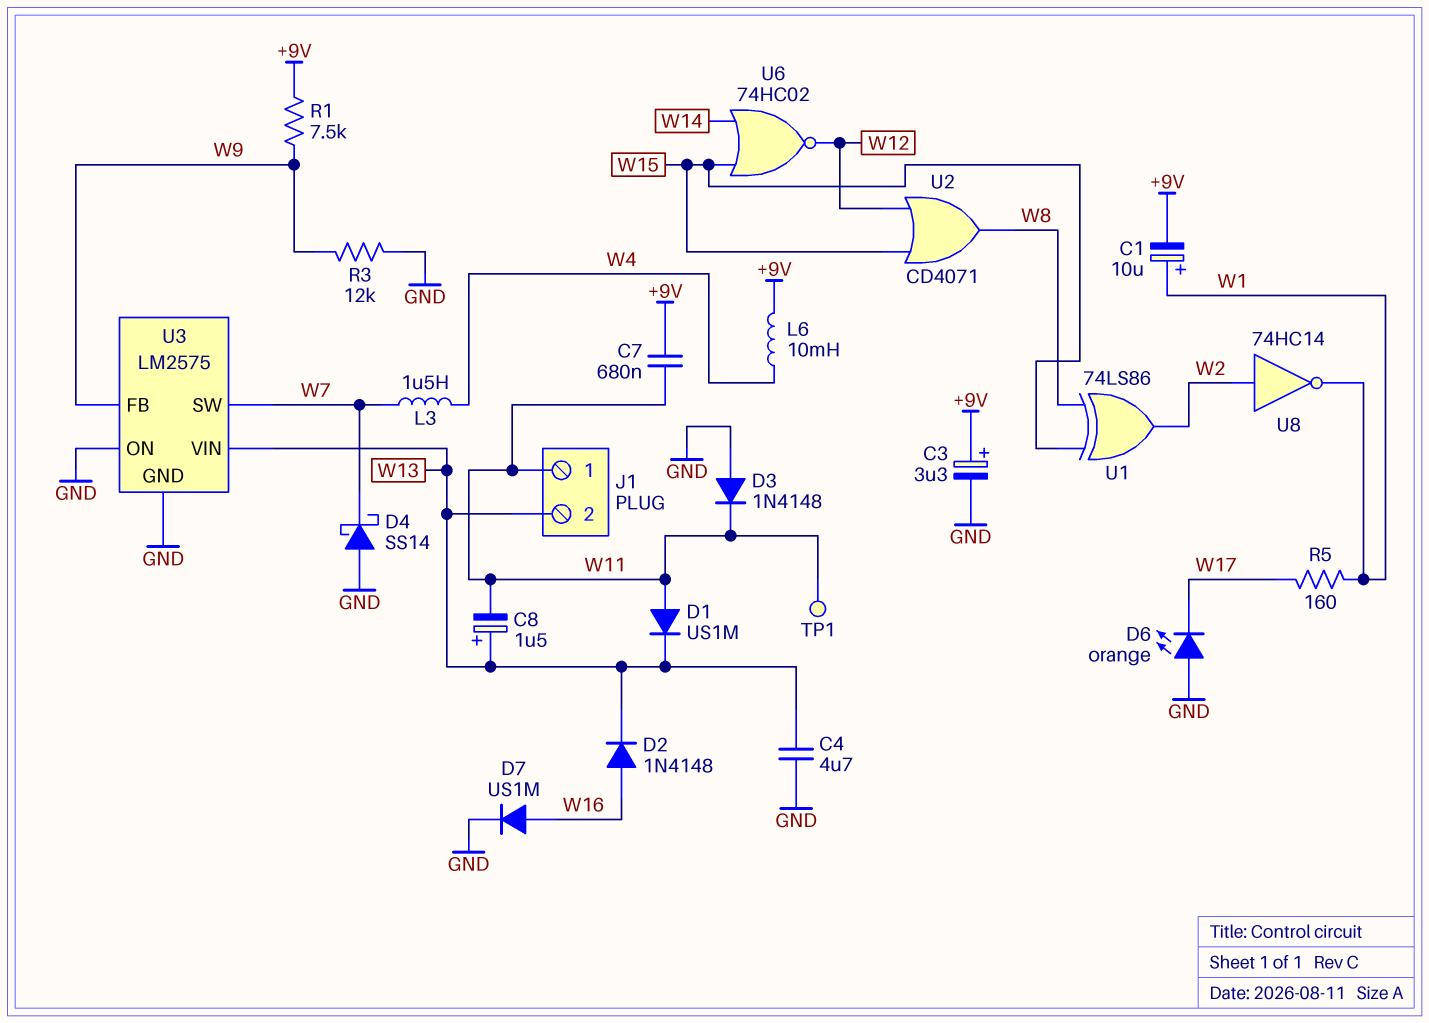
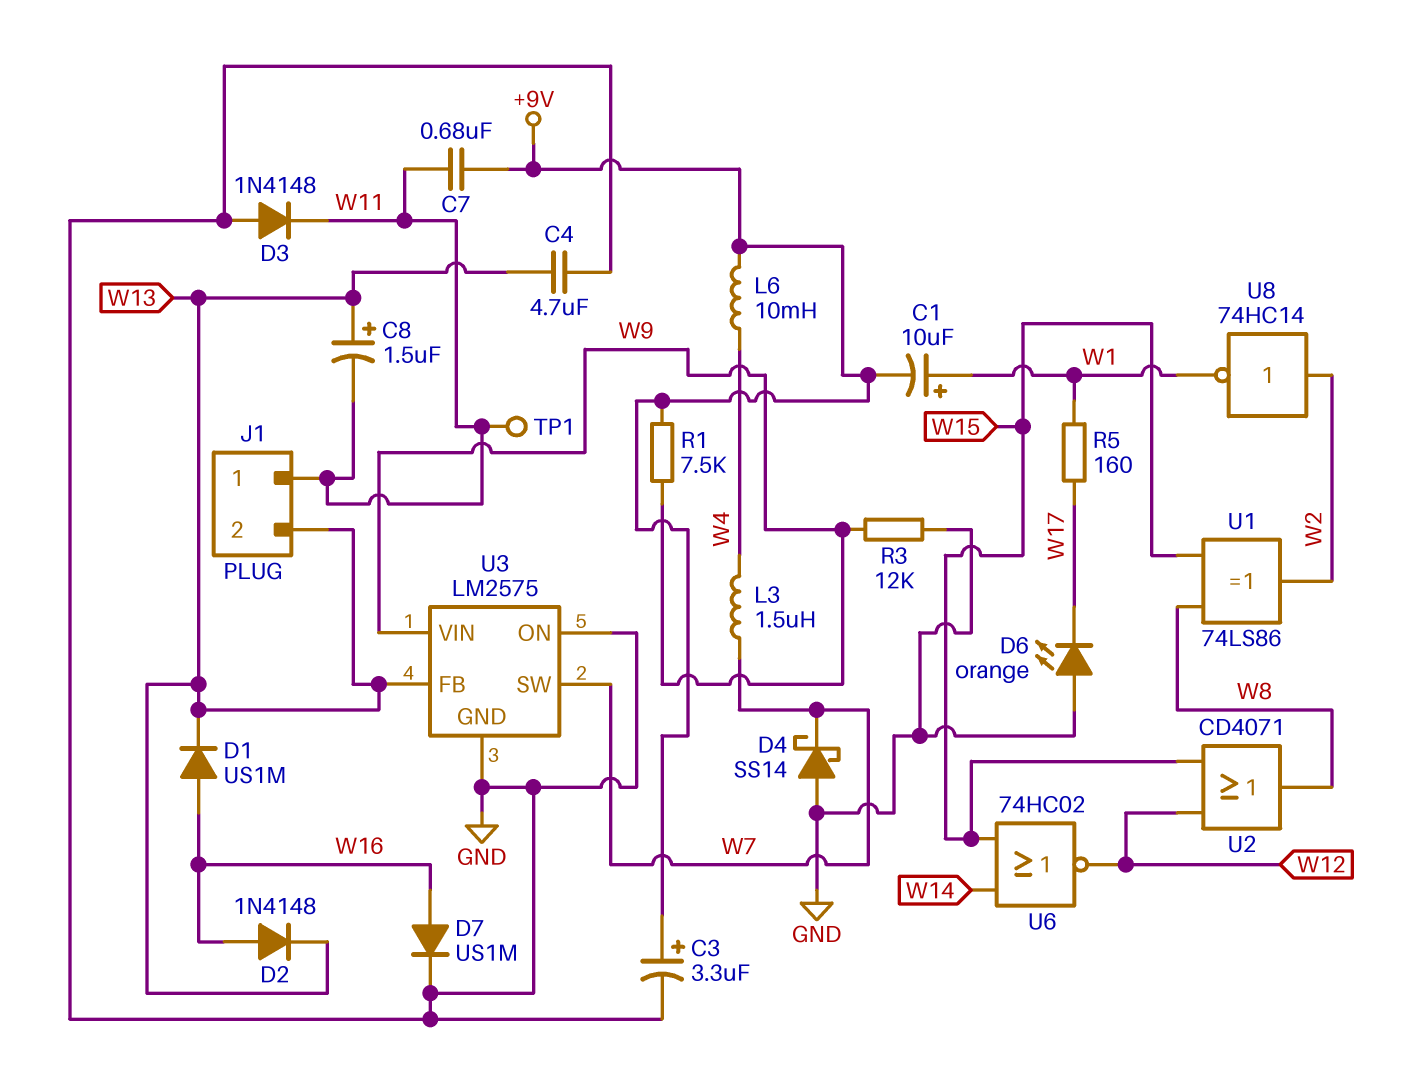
D1: diode US1M (A W11, K W13) -> diode US1M (A W16, K W13)
U3 pin FB: W9 -> W13
U3 pin VIN: W13 -> W9

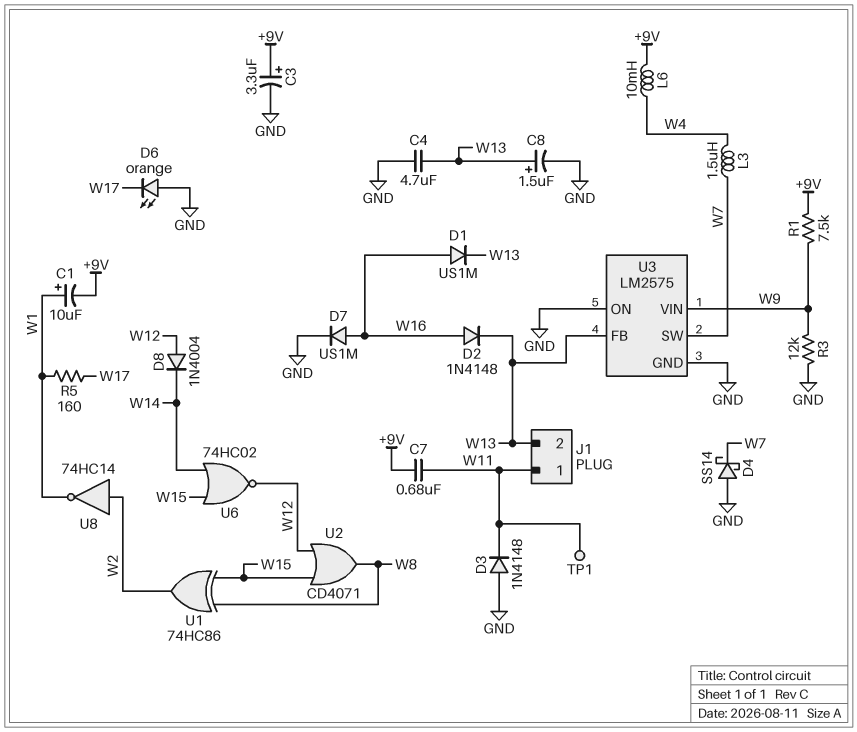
C8: 1.5uF (plus W13, minus W11) -> 1.5uF (plus W13, minus GND)
D8: none -> diode 1N4004 (A W12, K W14)
U1: XOR 74LS86 (in W8, in W15, out W2) -> XOR 74HC86 (in W8, in W15, out W2)

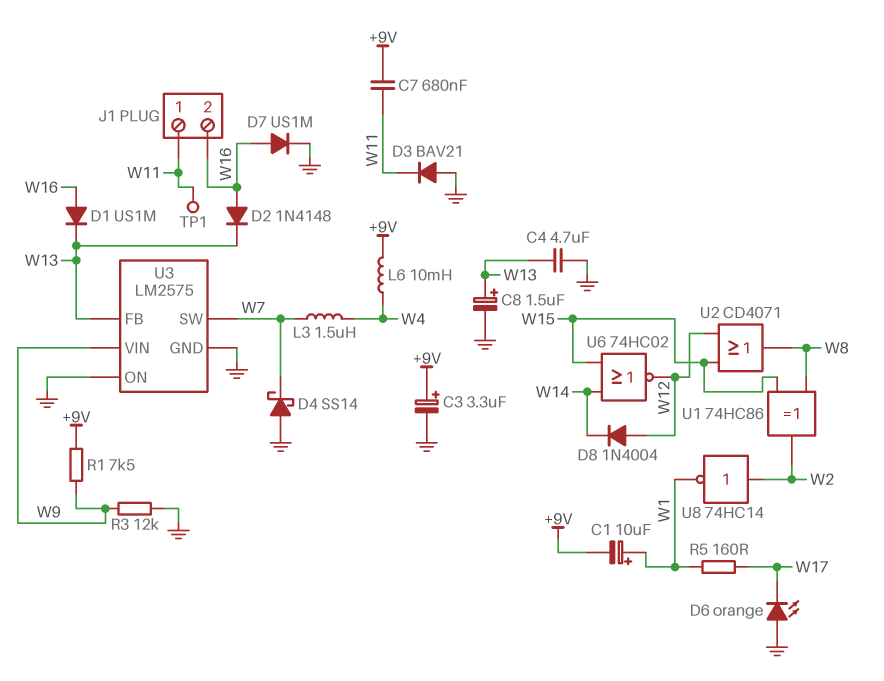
D3: diode 1N4148 (A GND, K W11) -> diode BAV21 (A GND, K W11)
J1 pin 2: W13 -> W16

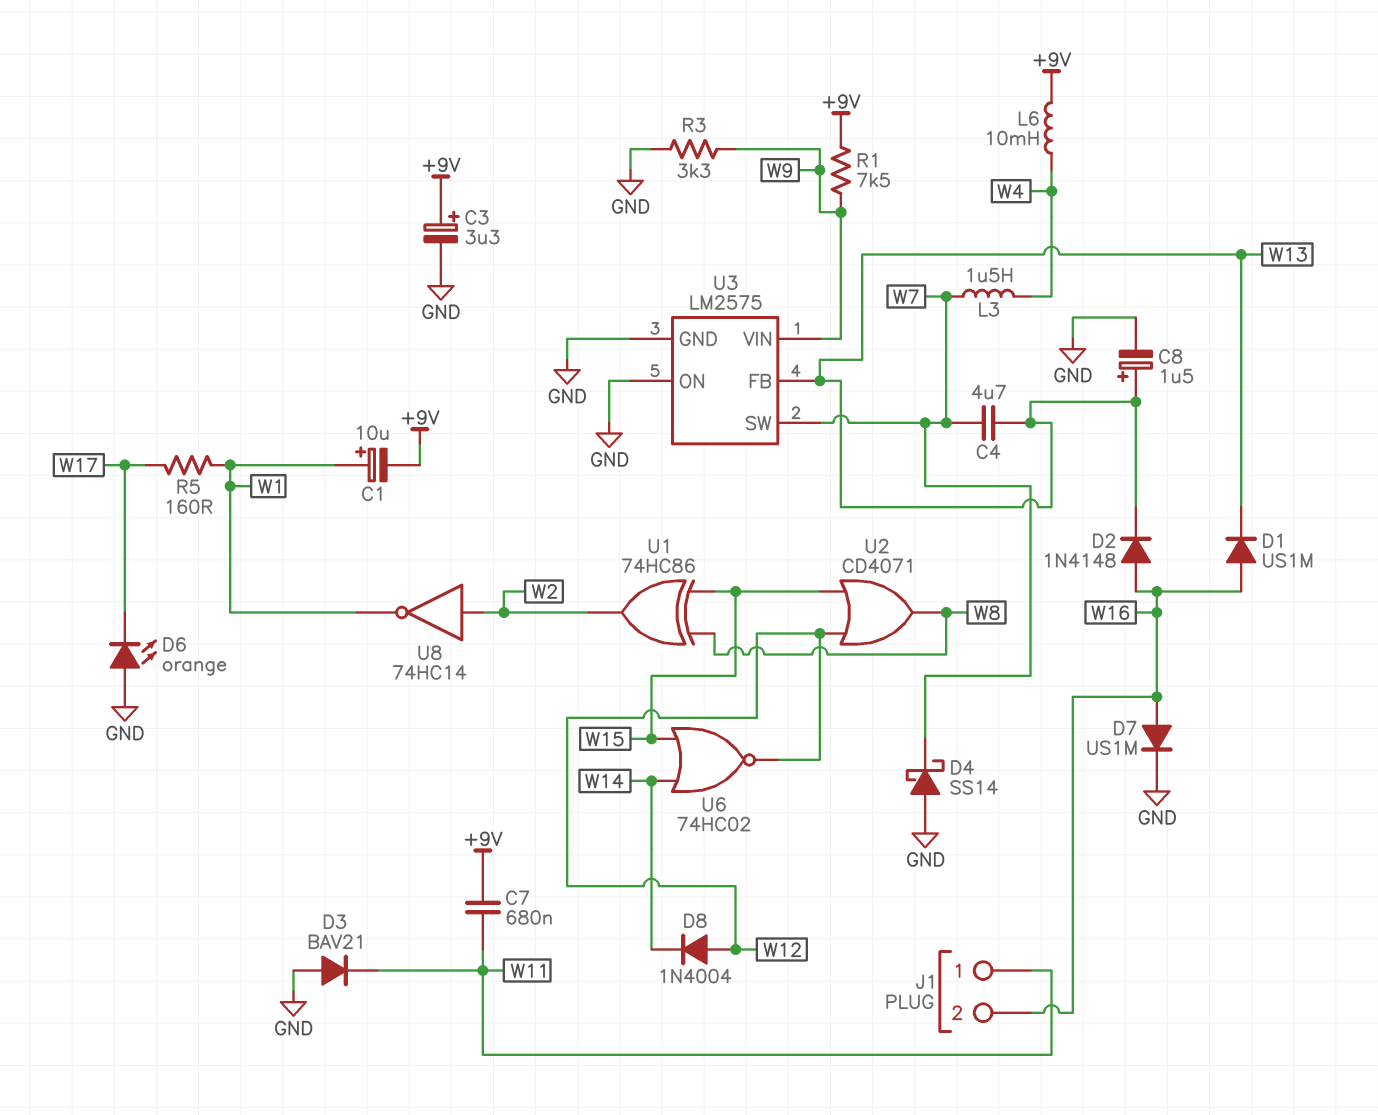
C4: 4.7uF (GND, W13) -> 4.7uF (W7, W13)
R3: 12k (GND, W9) -> 3.3k (GND, W9)
TP1: test point (W11) -> none

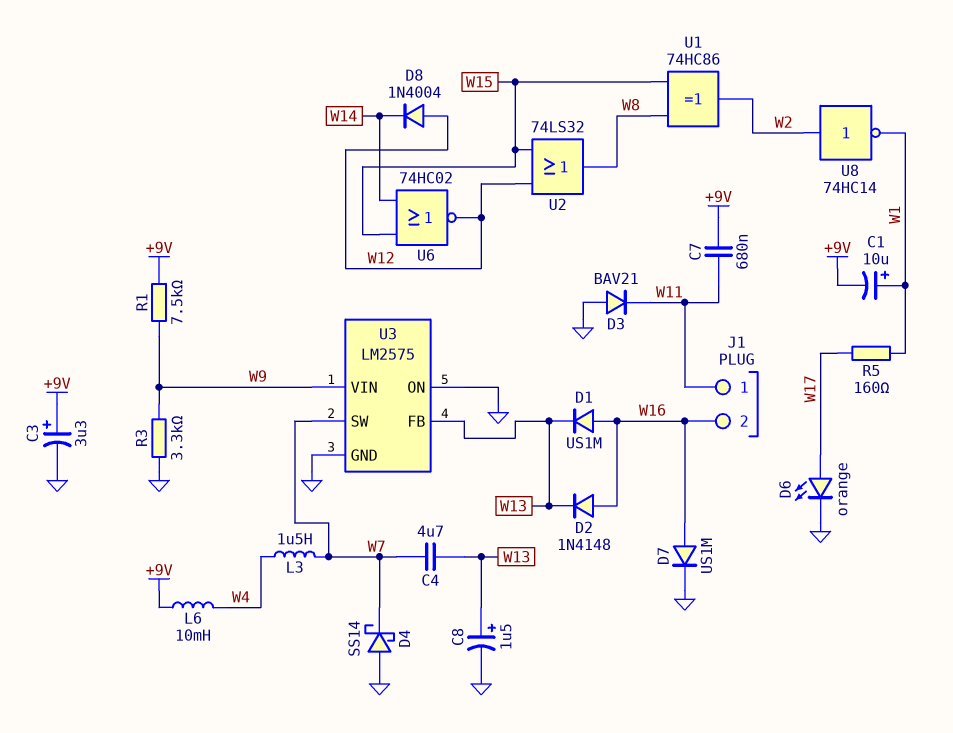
D6: LED orange (A GND, K W17) -> LED orange (A W17, K GND)
U2: OR CD4071 (in W12, in W15, out W8) -> OR 74LS32 (in W12, in W15, out W8)

